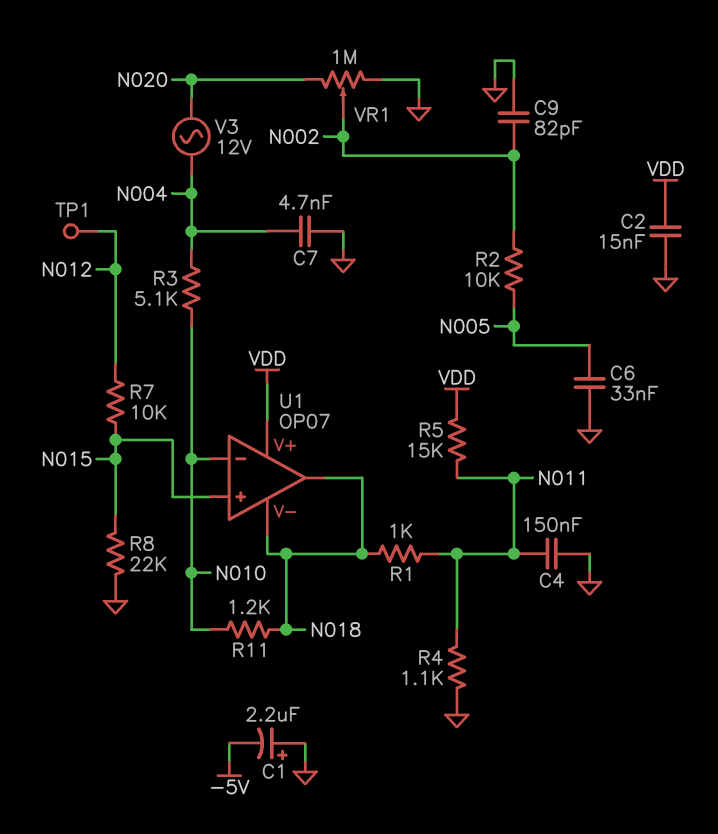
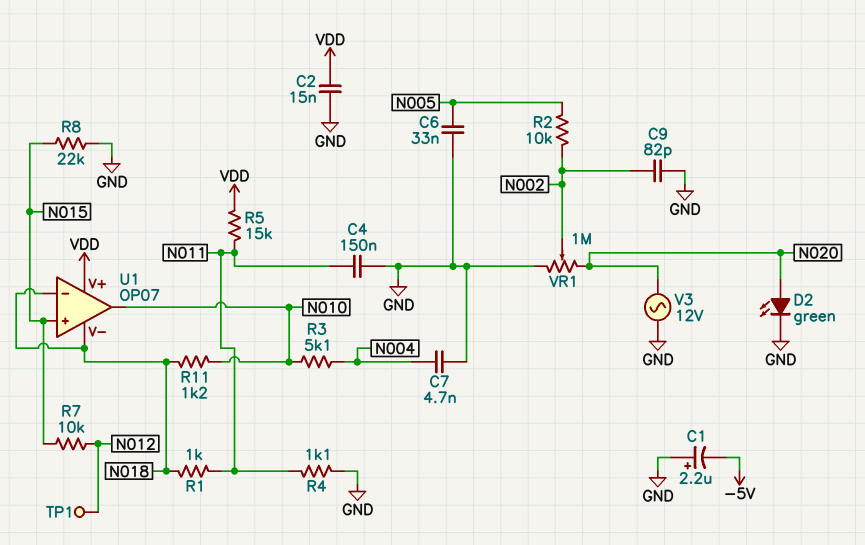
D2: none -> LED green (A N020, K GND)
U1 pin in-: N010 -> N018
U1 pin out: N018 -> N010
V3: AC 12V (N004, N020) -> AC 12V (GND, N020)

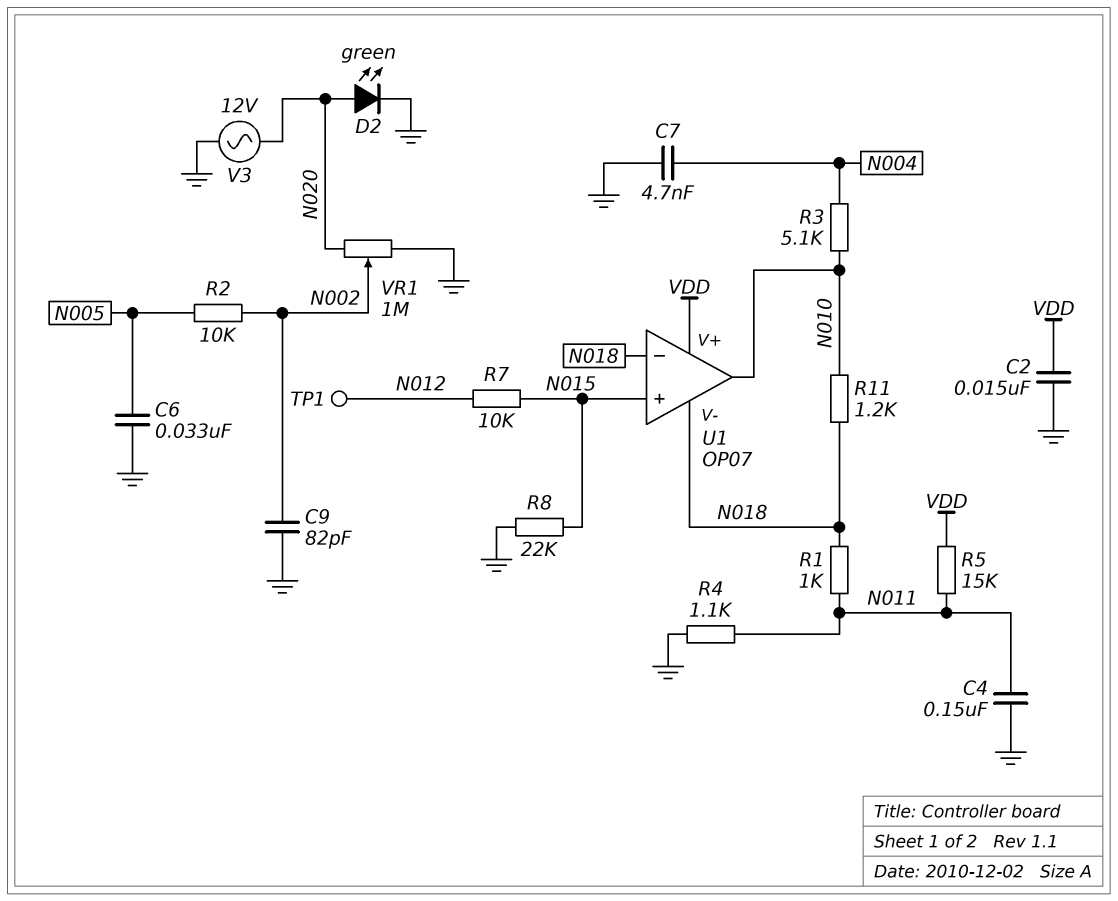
C1: 2.2uF (plus GND, minus -5V) -> none

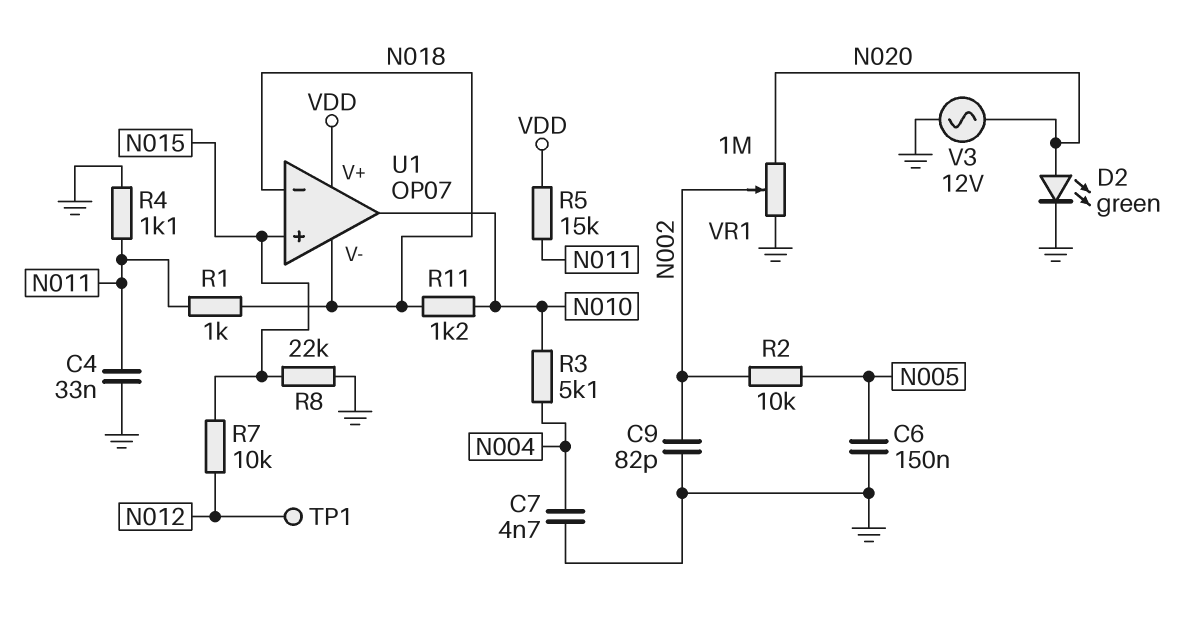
C2: 15nF (GND, VDD) -> none
C4: 150nF (GND, N011) -> 33nF (GND, N011)
C6: 33nF (GND, N005) -> 150nF (GND, N005)

